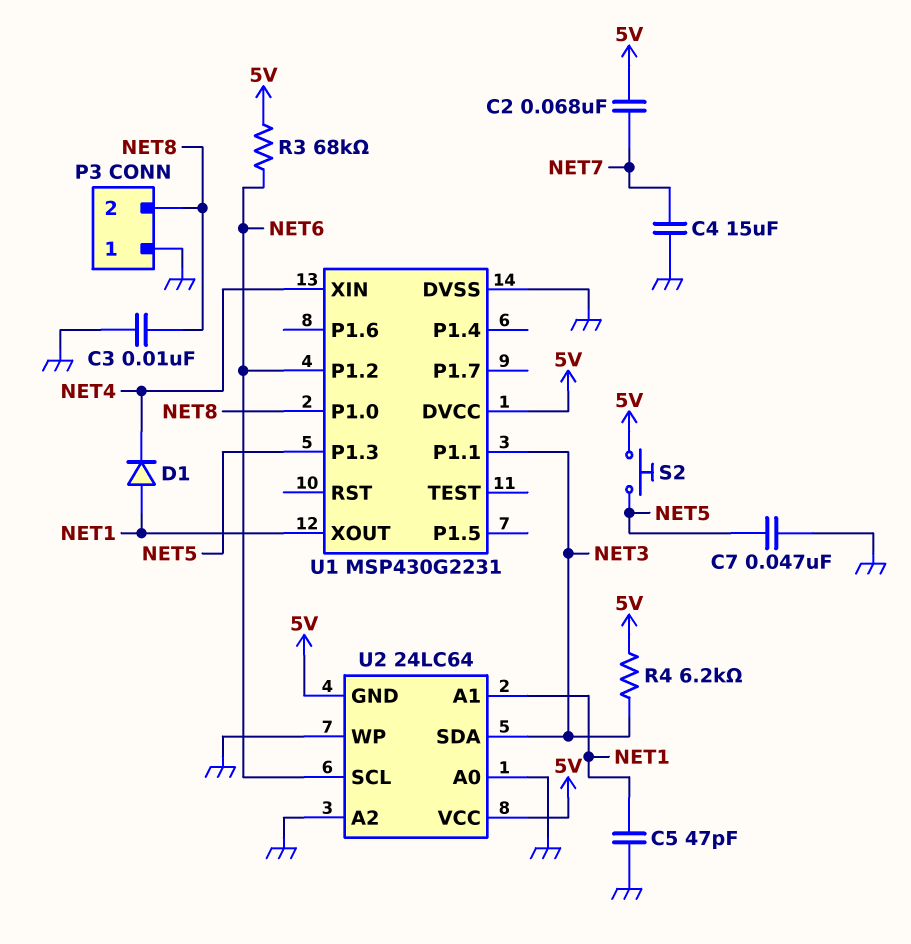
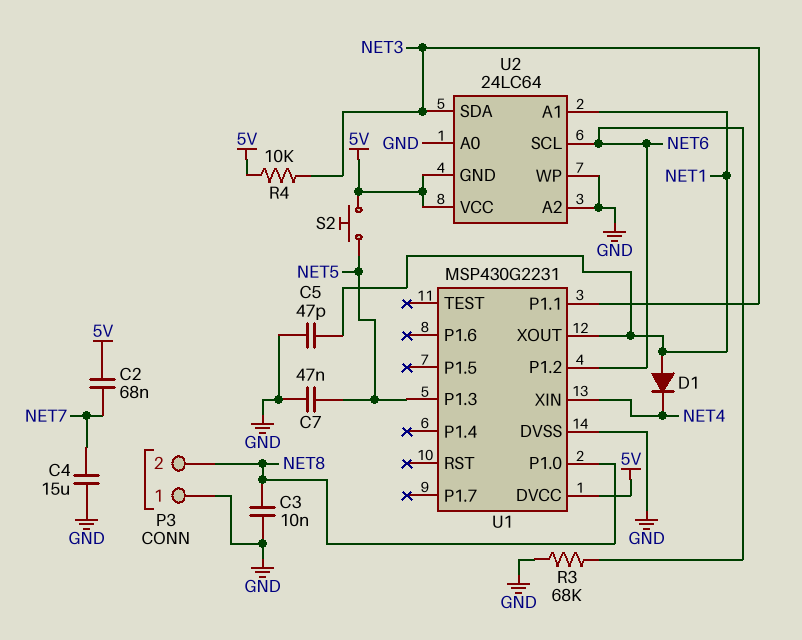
R3: 68k (5V, NET6) -> 68k (GND, NET6)
R4: 6.2k (5V, NET3) -> 10k (5V, NET3)

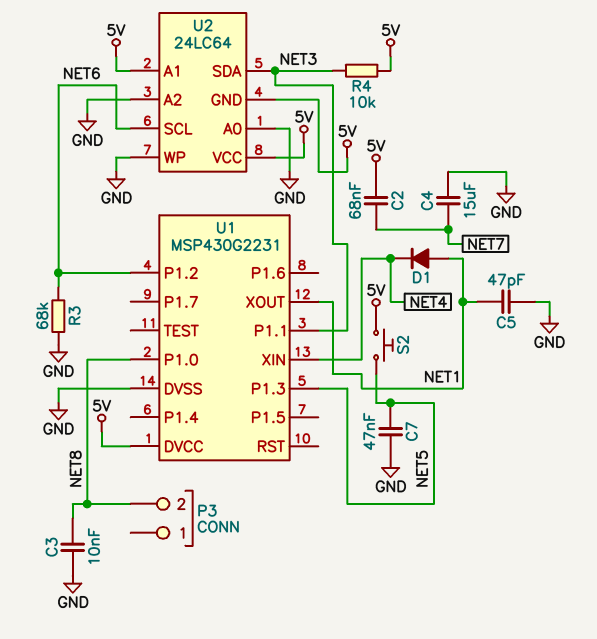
P3 pin 1: GND -> none
U2 pin A1: NET1 -> 5V

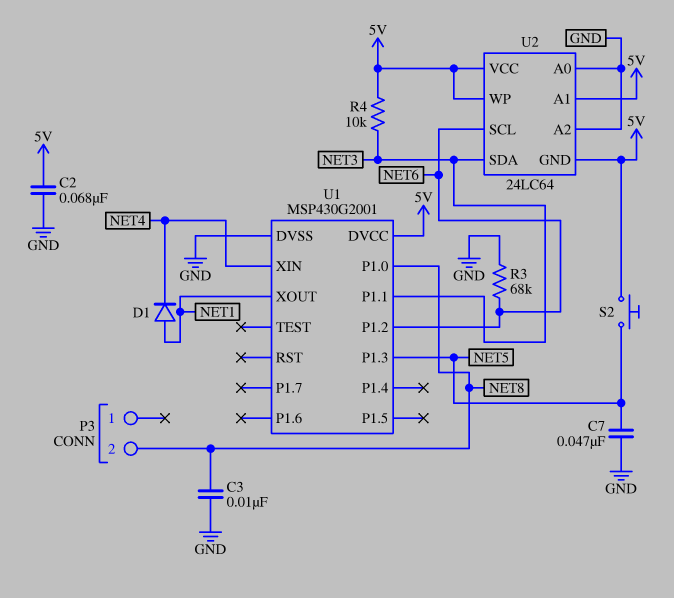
C2: 68nF (5V, NET7) -> 68nF (5V, GND)
C4: 15uF (GND, NET7) -> none
C5: 47pF (GND, NET1) -> none
U1: MSP430G2231 -> MSP430G2001
U2 pin WP: GND -> 5V

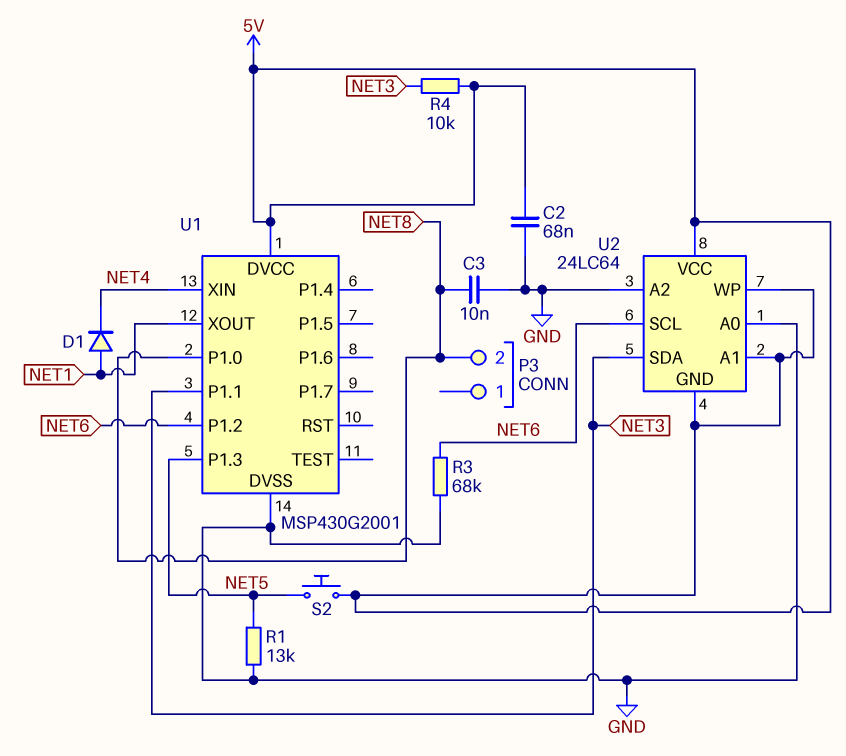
C7: 47nF (GND, NET5) -> none
R1: none -> 13k (GND, NET5)

